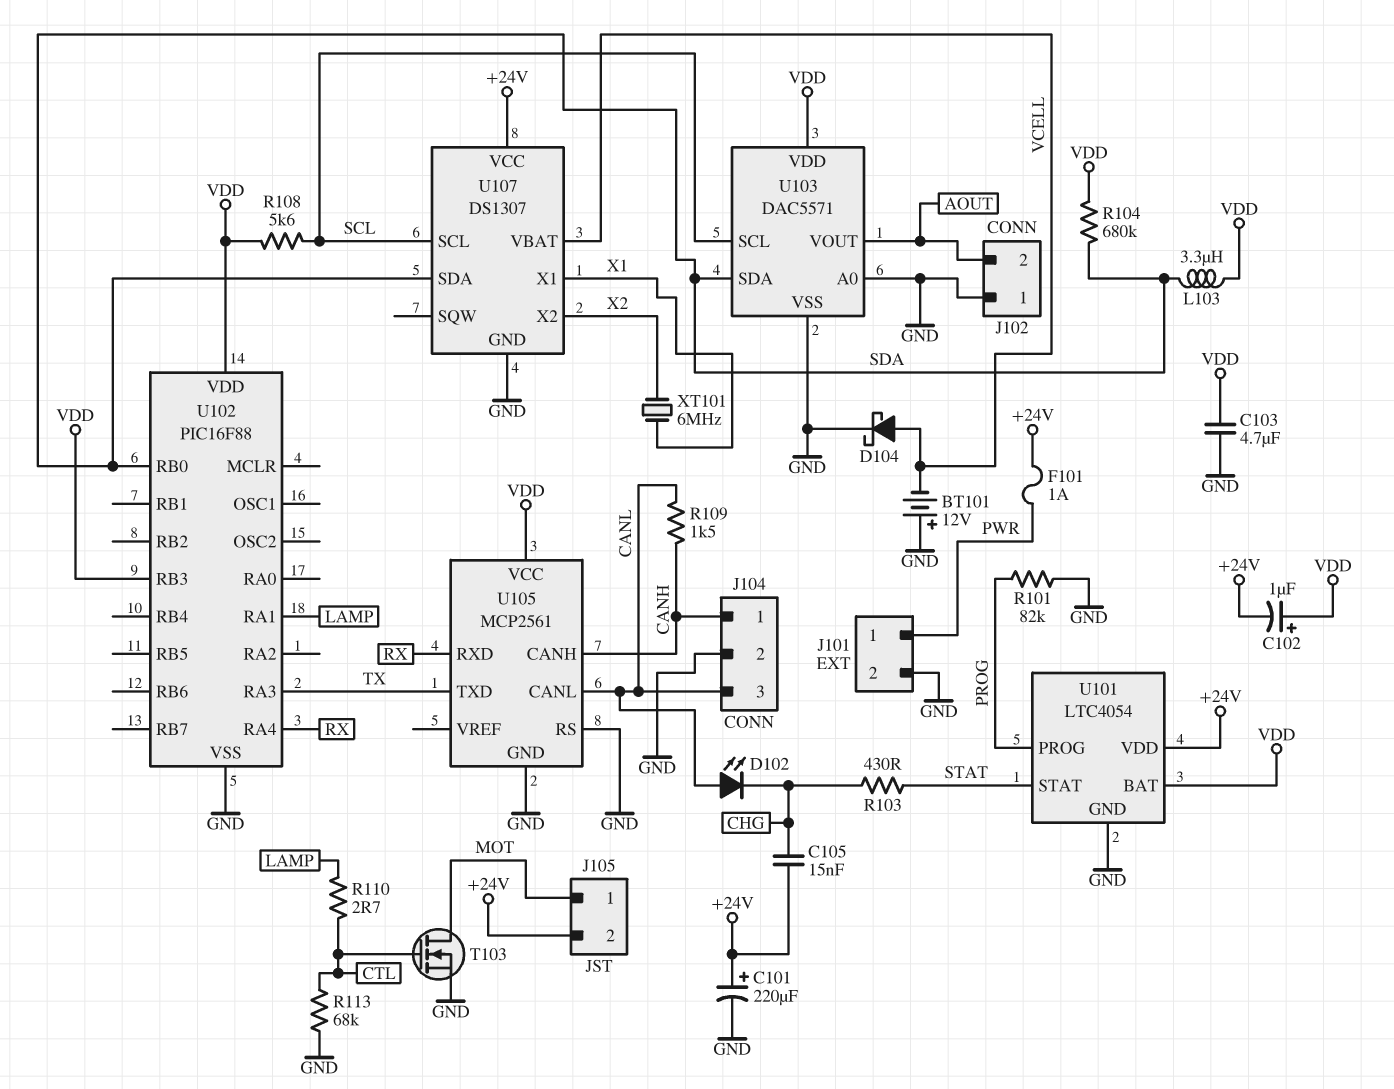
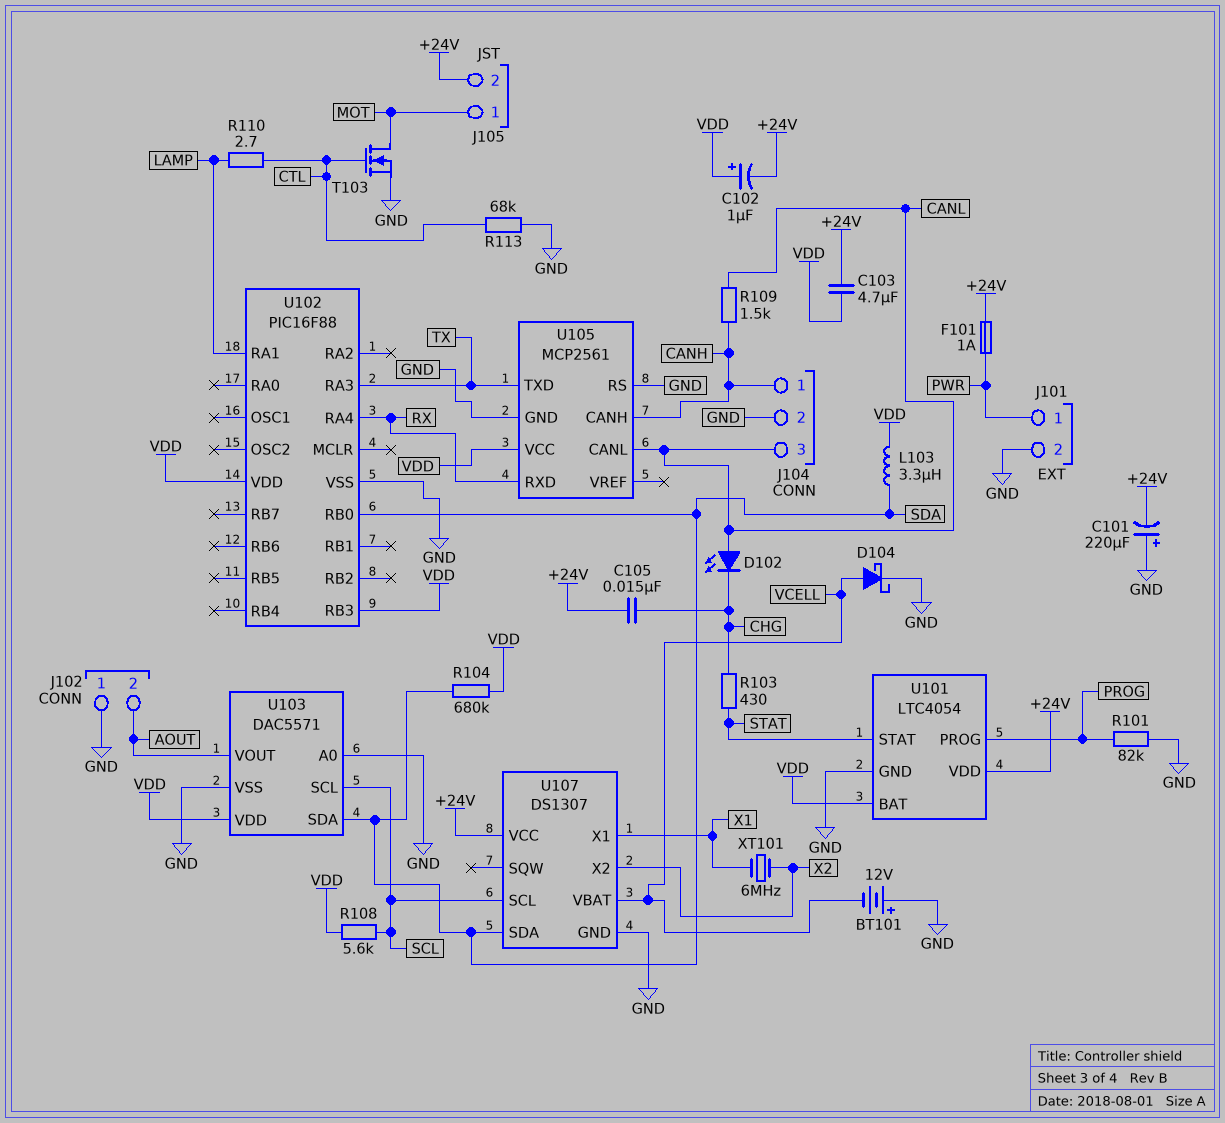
C101: 220uF (plus +24V, minus GND) -> 220uF (plus GND, minus +24V)
C103: 4.7uF (GND, VDD) -> 4.7uF (+24V, VDD)

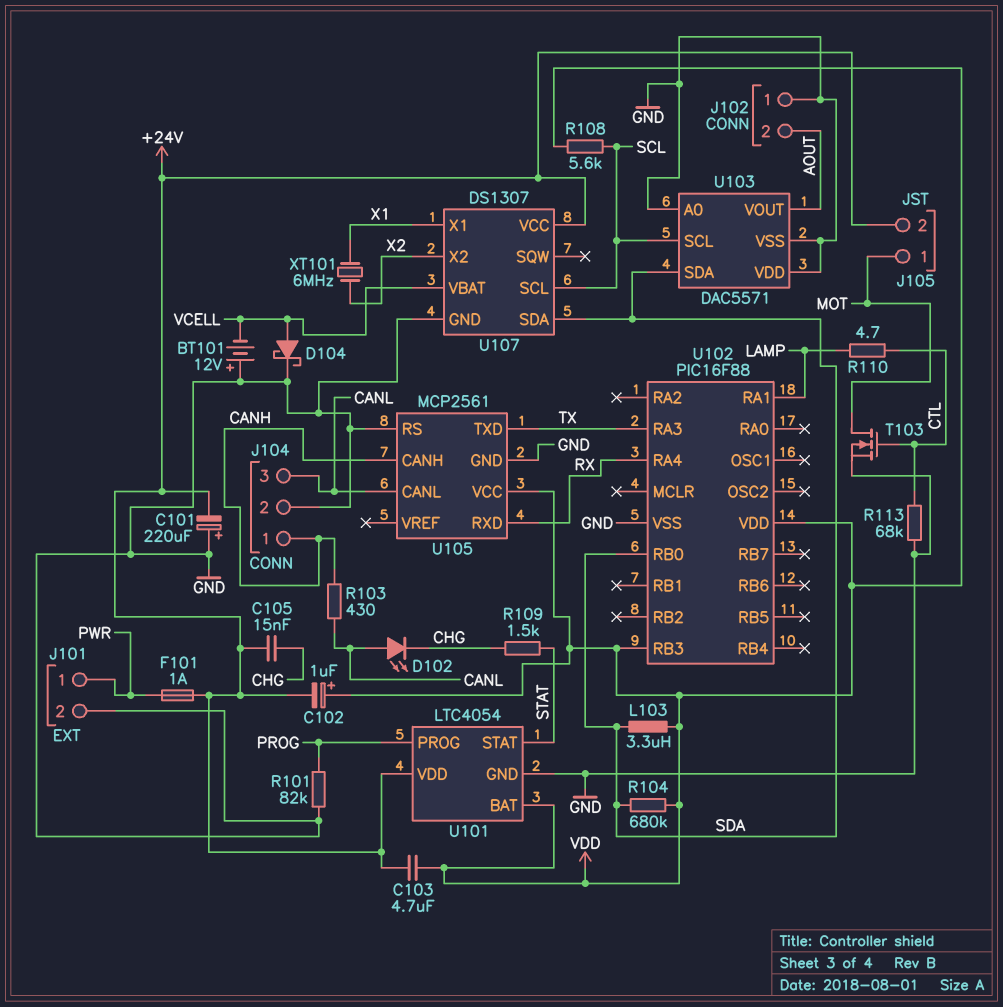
R103: 430 (CHG, STAT) -> 430 (CANH, CANL)
R109: 1.5k (CANH, CANL) -> 1.5k (CHG, STAT)
R110: 2.7 (CTL, LAMP) -> 4.7 (CTL, LAMP)
U103 pin VDD: VDD -> GND

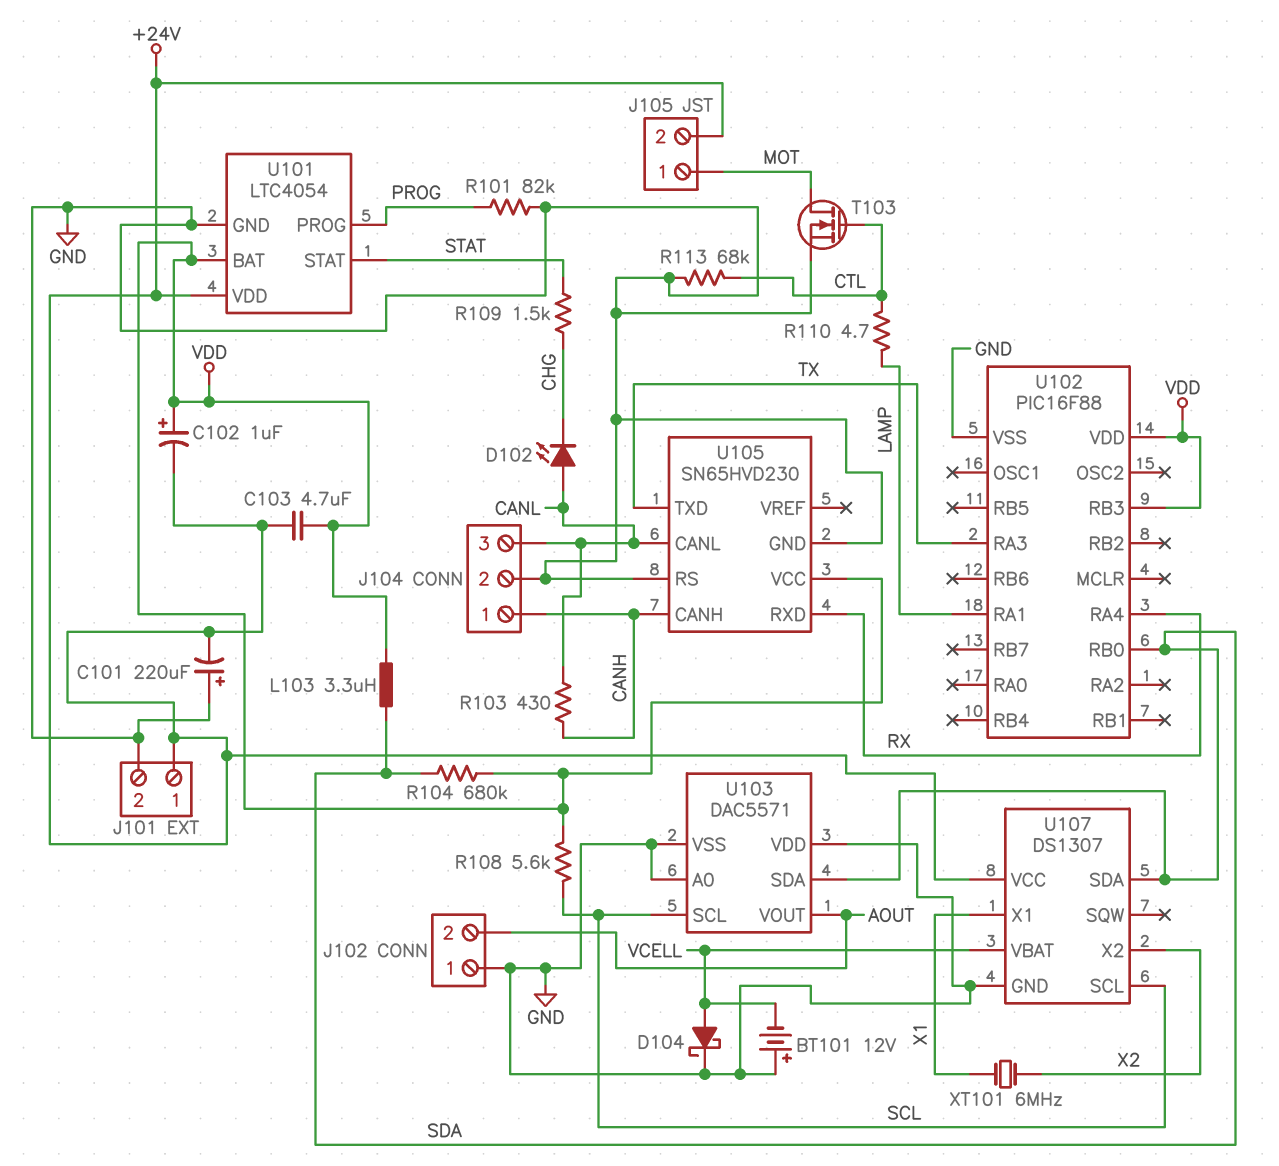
C105: 15nF (+24V, CHG) -> none
F101: 1A (+24V, PWR) -> none
J101 pin 1: PWR -> +24V
U105: MCP2561 -> SN65HVD230

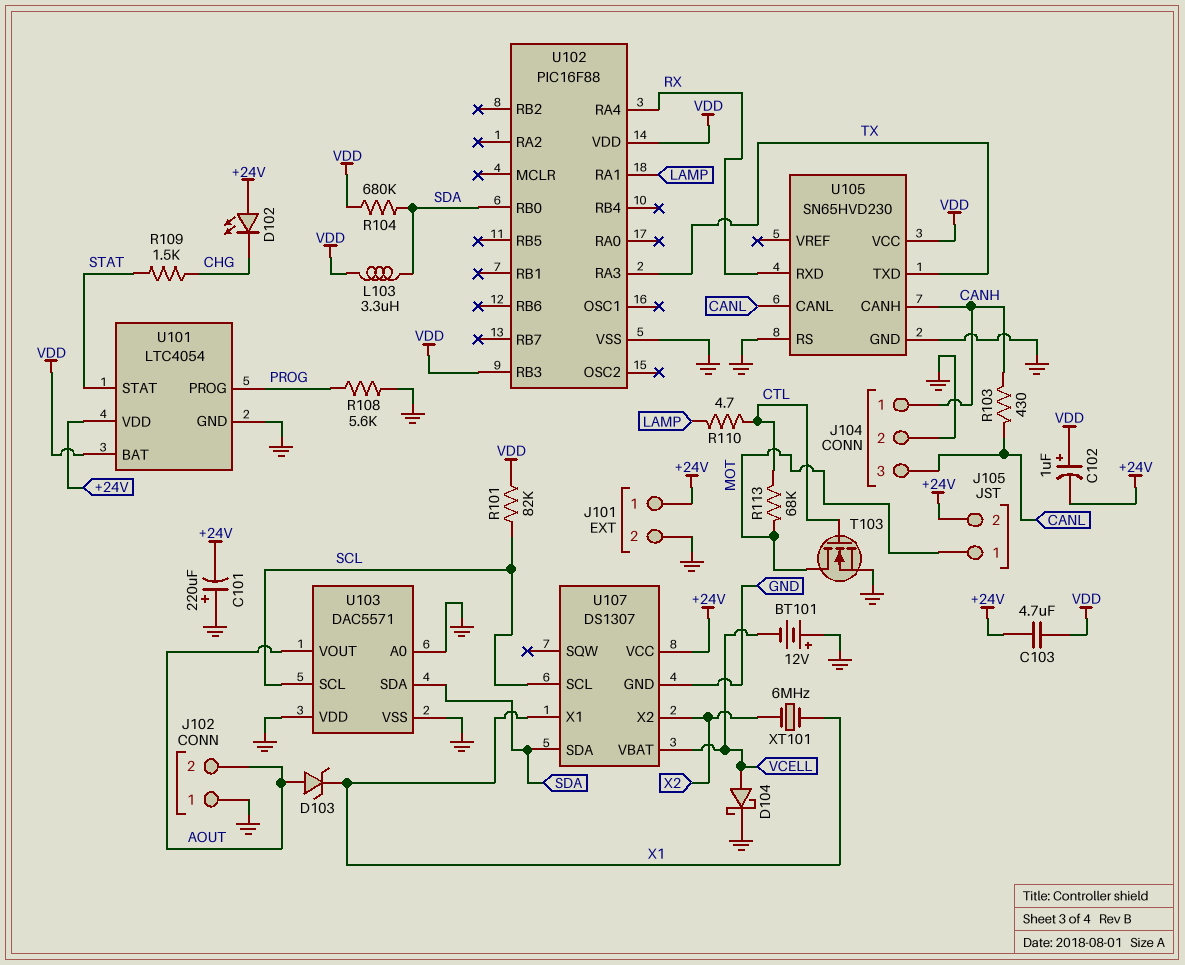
D102: LED (A CANL, K CHG) -> LED (A +24V, K CHG)
D103: none -> zener (A AOUT, K X1)
R101: 82k (GND, PROG) -> 82k (SCL, VDD)
R108: 5.6k (SCL, VDD) -> 5.6k (GND, PROG)
R113: 68k (CTL, GND) -> 68k (CTL, MOT)

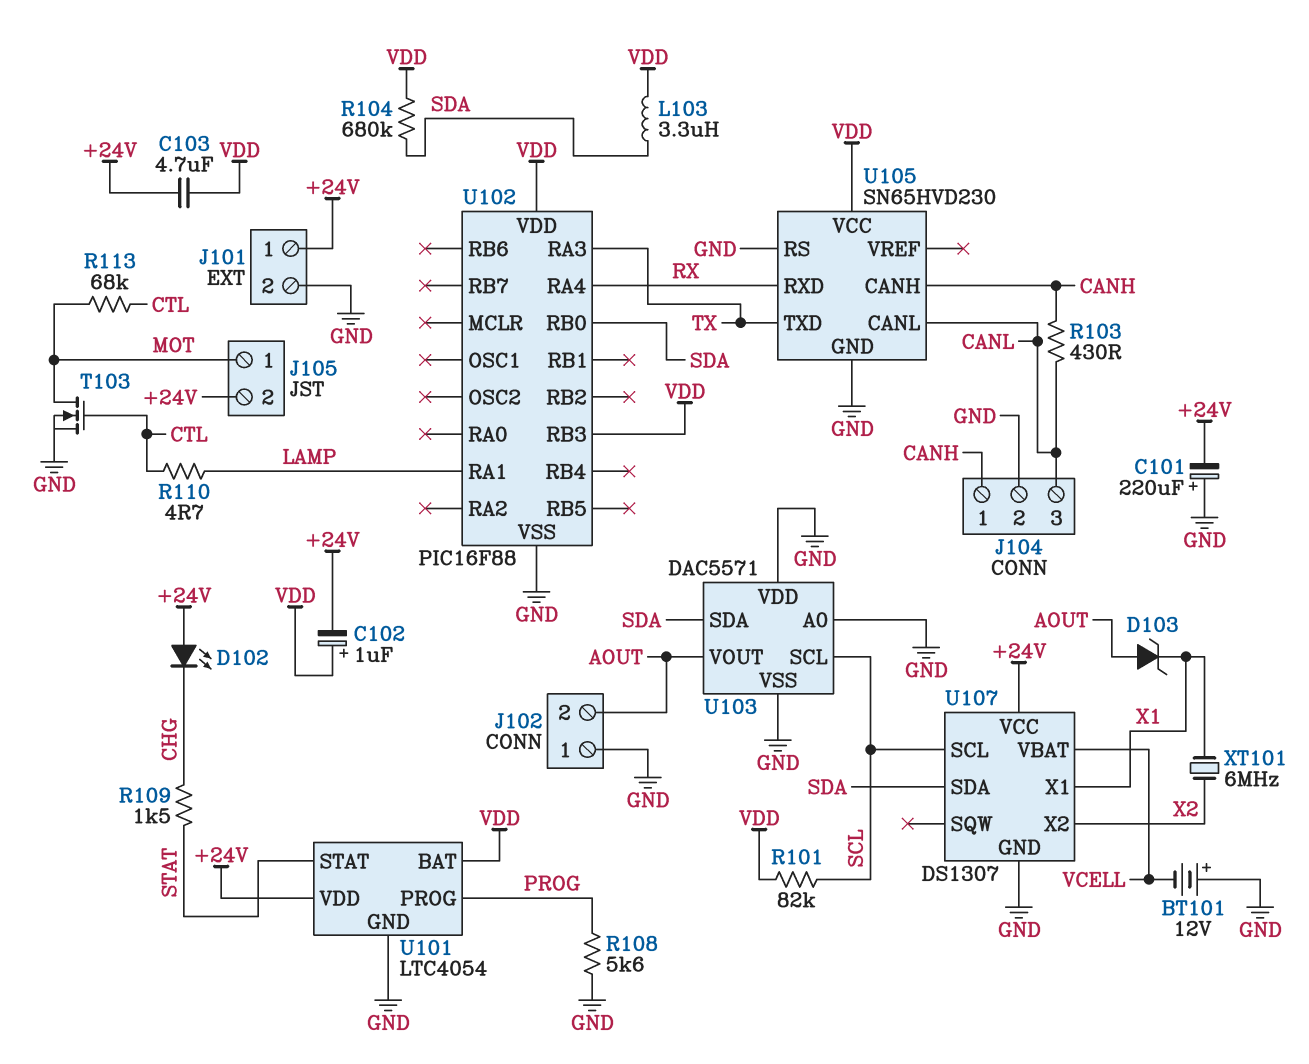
D104: schottky (A VCELL, K GND) -> none

